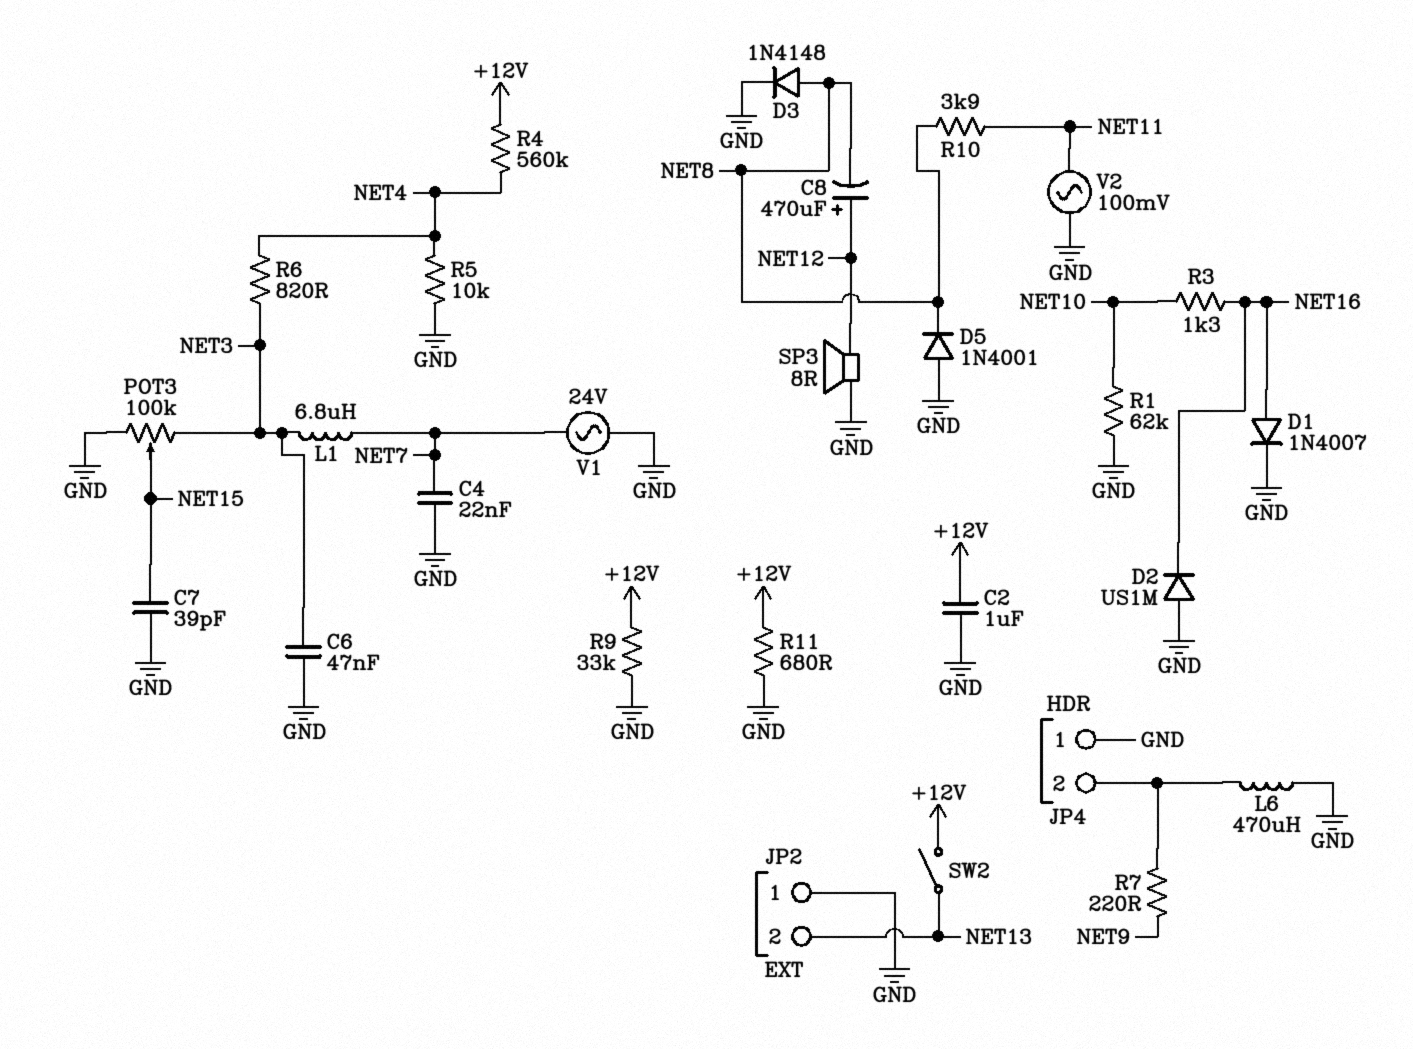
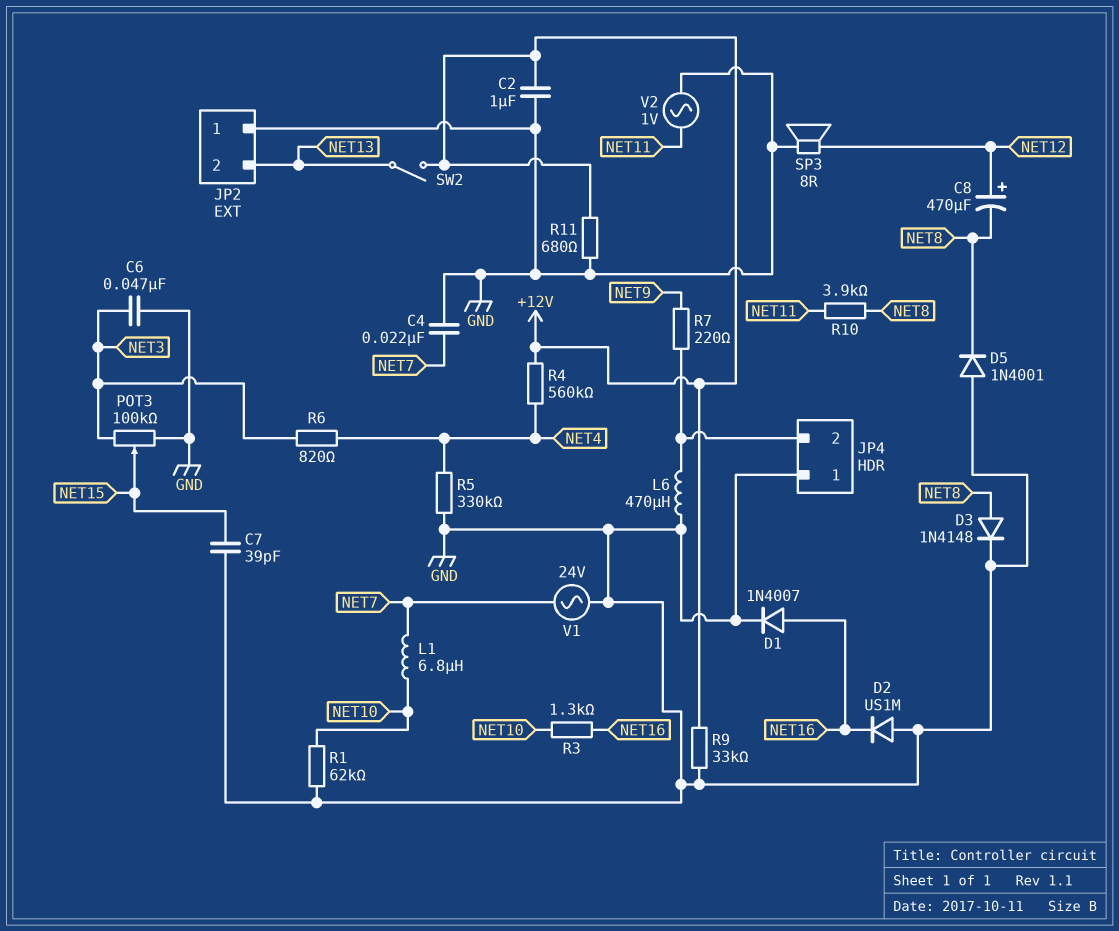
L1: 6.8uH (NET3, NET7) -> 6.8uH (NET7, NET10)
R5: 10k (GND, NET4) -> 330k (GND, NET4)
V2: AC 100mV (GND, NET11) -> AC 1V (GND, NET11)

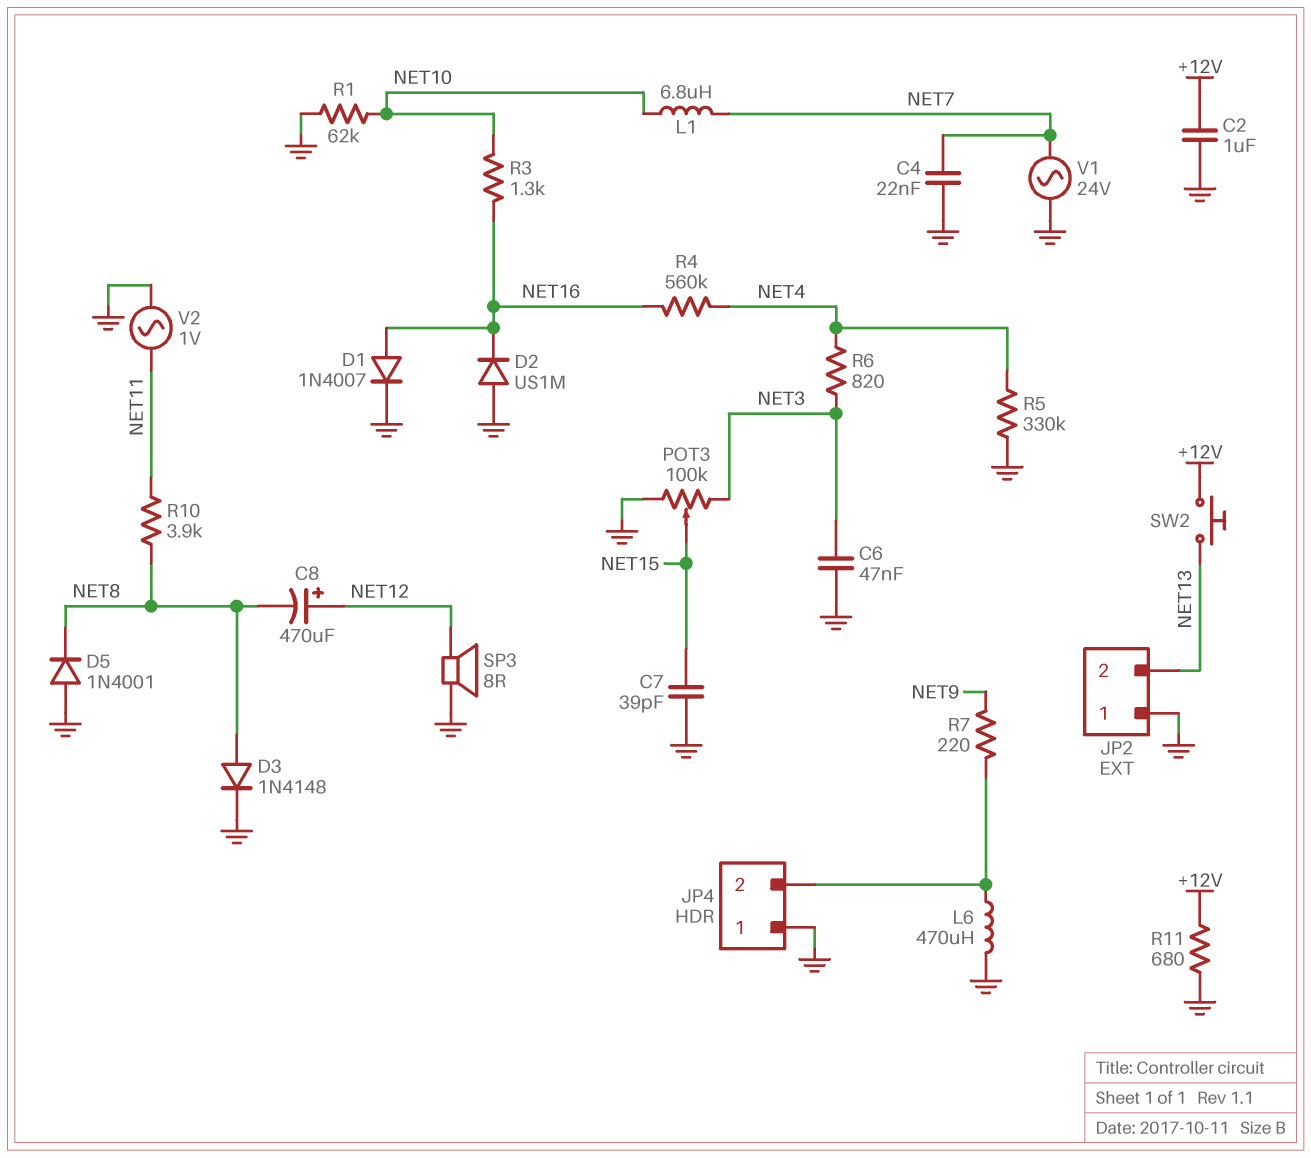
R4: 560k (+12V, NET4) -> 560k (NET4, NET16)
R9: 33k (+12V, GND) -> none
SW2: switch (+12V, NET13) -> button (+12V, NET13)

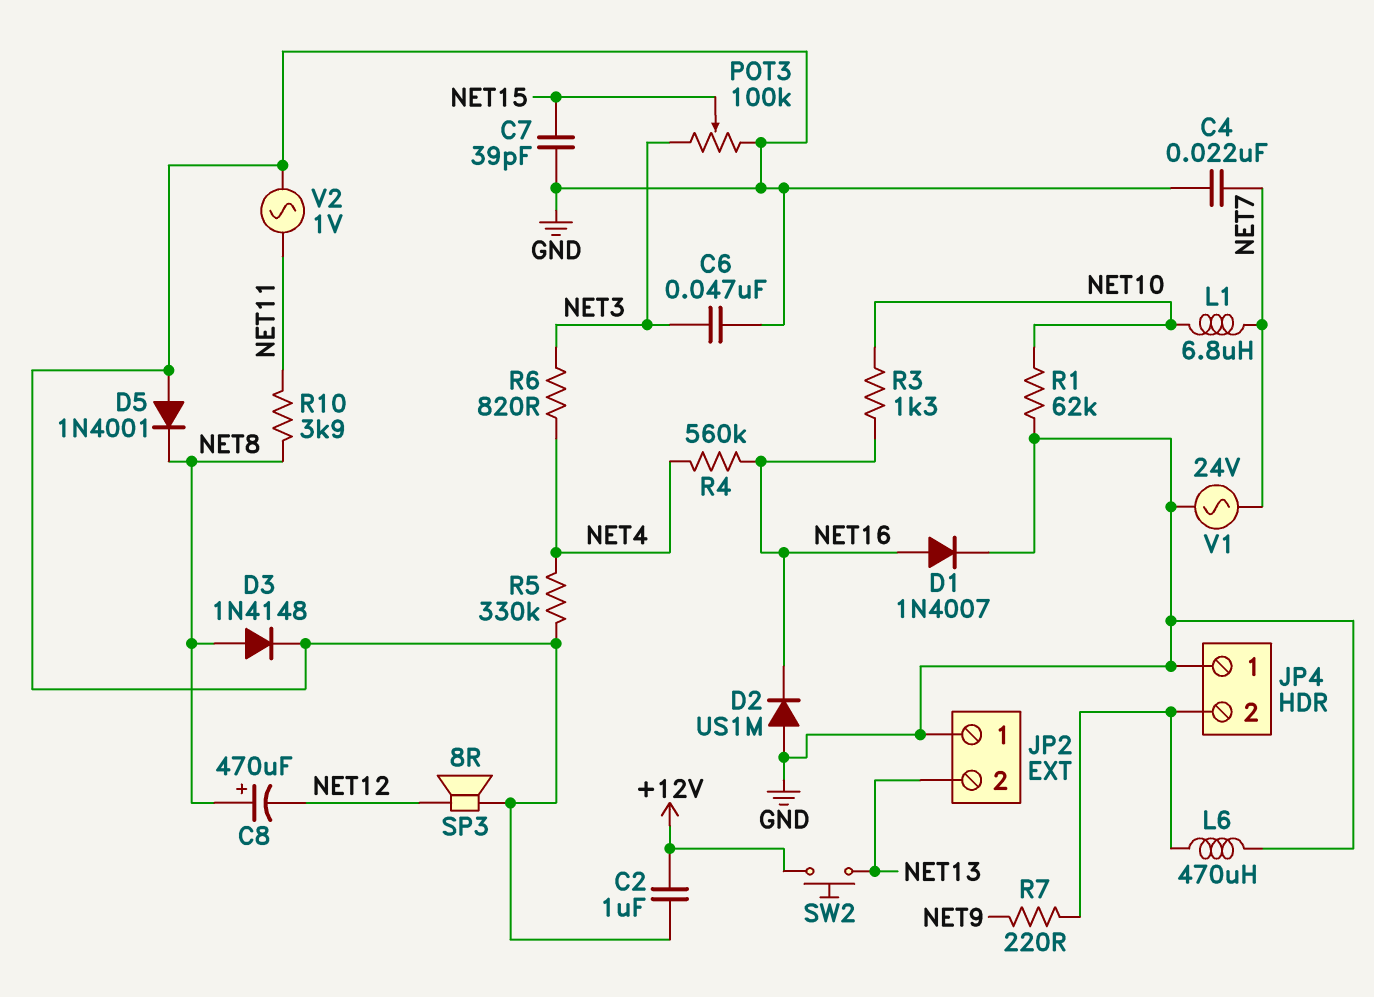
C8: 470uF (plus NET12, minus NET8) -> 470uF (plus NET8, minus NET12)
R11: 680 (+12V, GND) -> none

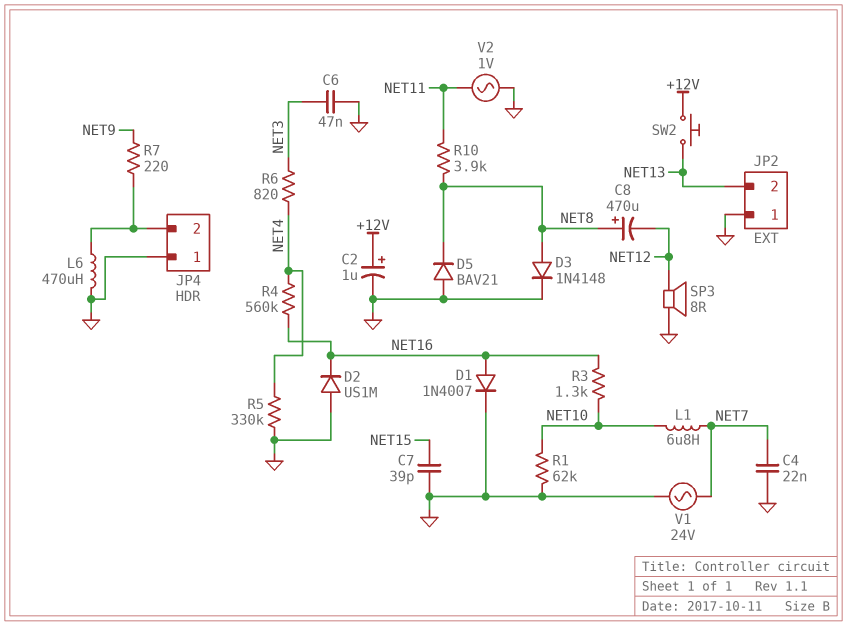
C2: 1uF (+12V, GND) -> 1uF (plus +12V, minus GND)
D5: diode 1N4001 (A GND, K NET8) -> diode BAV21 (A GND, K NET8)
POT3: 100k (GND, NET3, wiper NET15) -> none

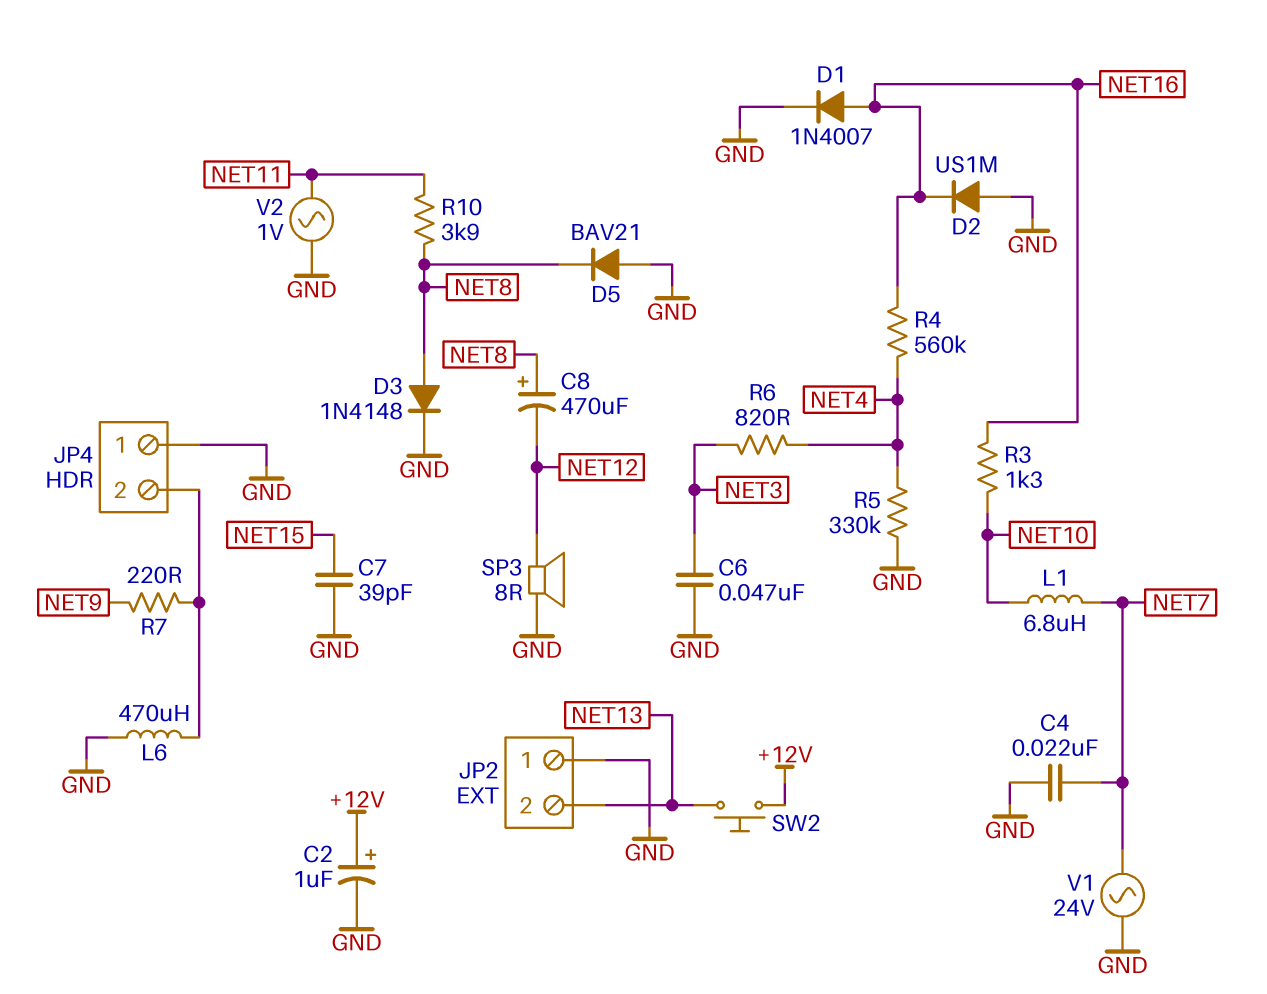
R1: 62k (GND, NET10) -> none

